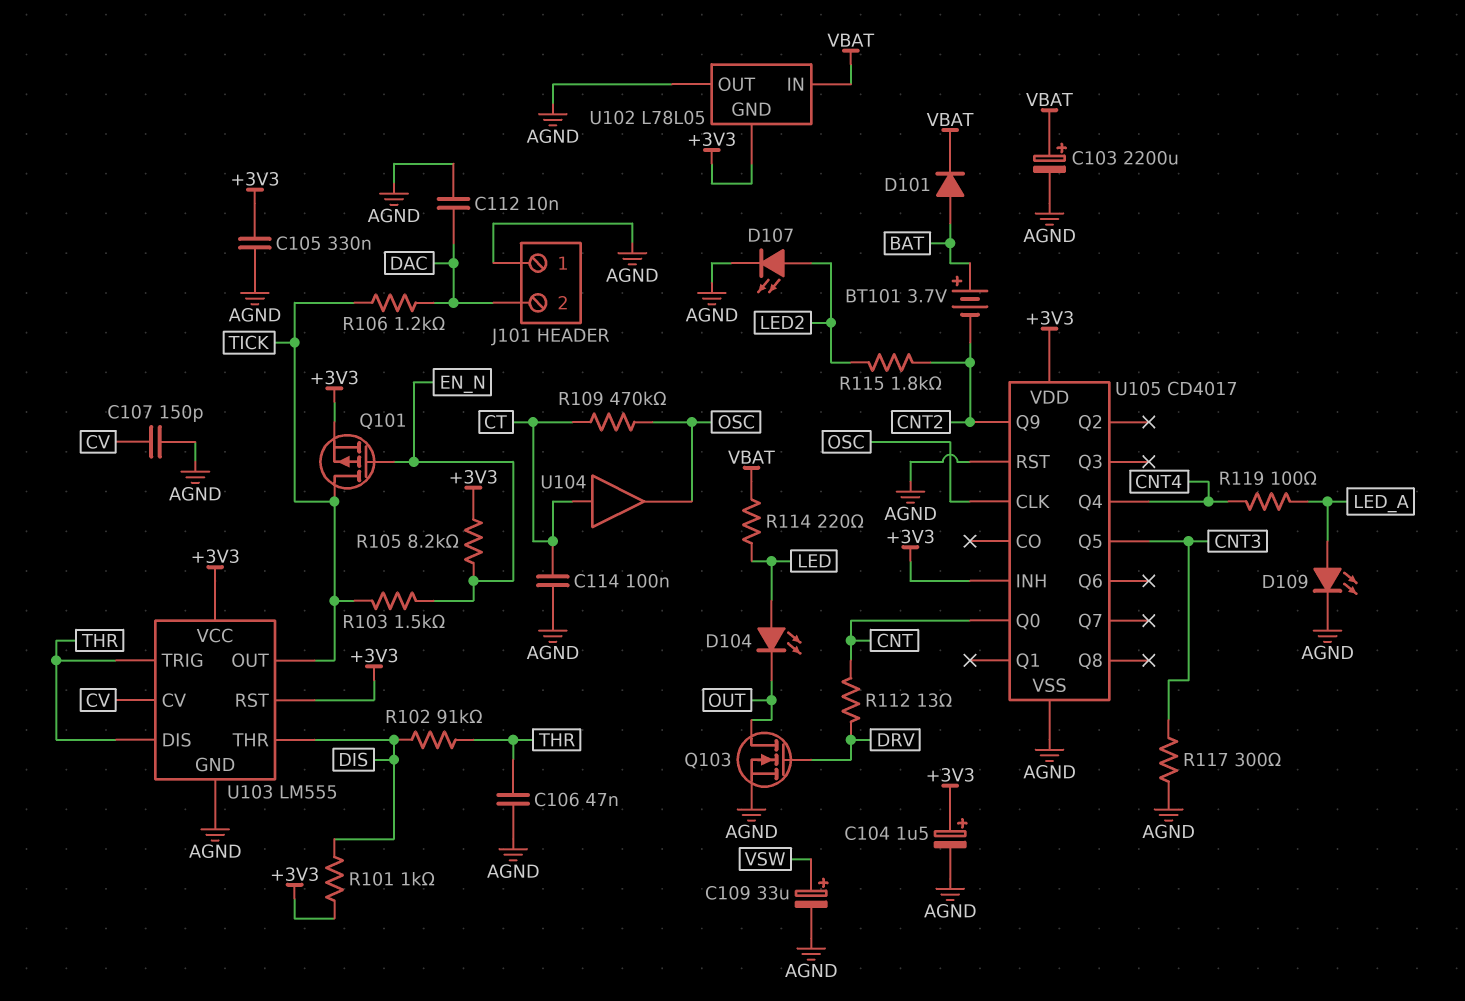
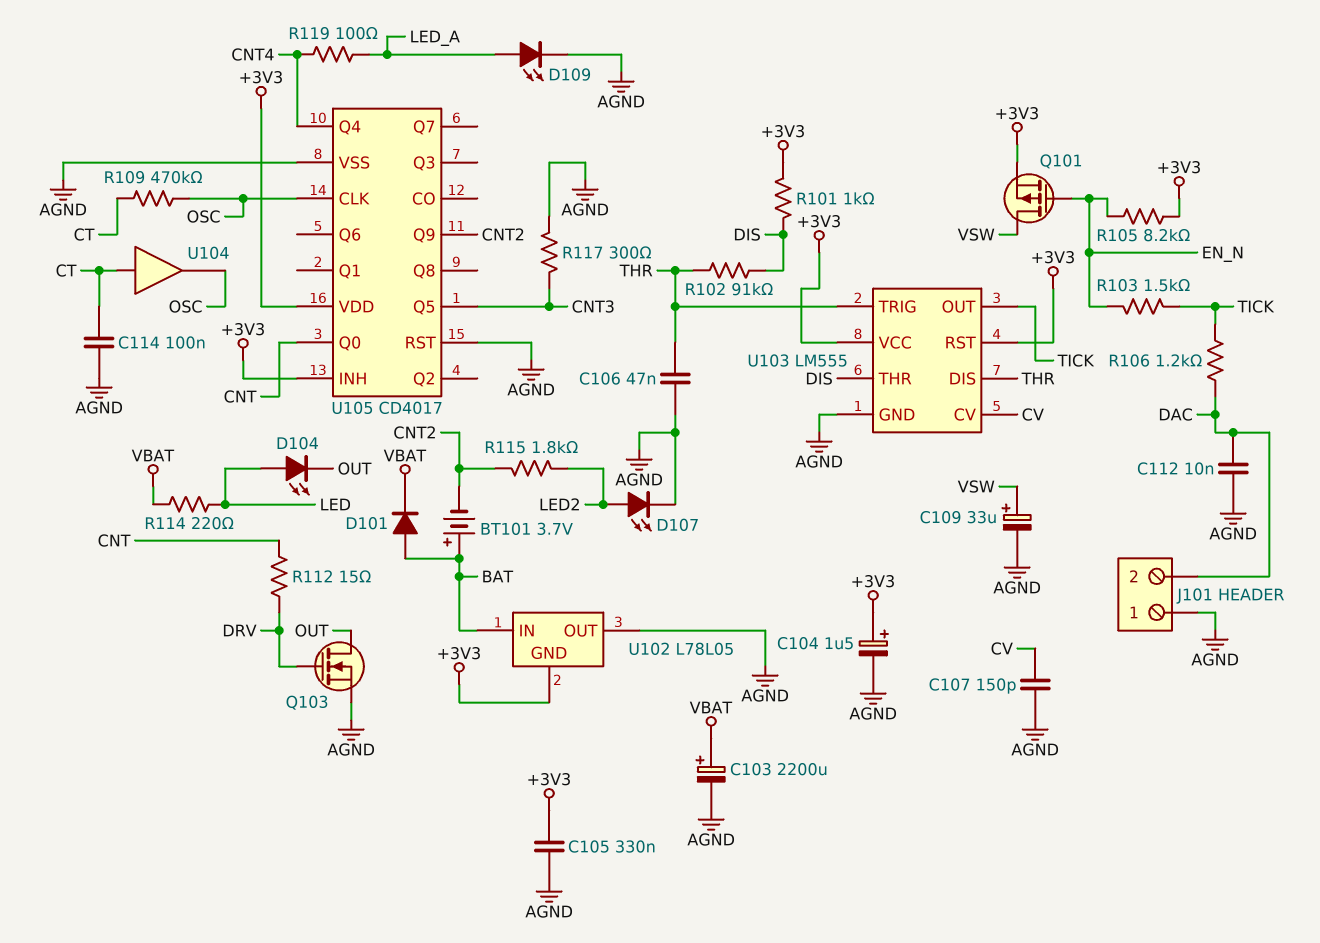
Q101: PMOS (G EN_N, D TICK, S +3V3) -> PMOS (G EN_N, D VSW, S +3V3)
R112: 13 (CNT, DRV) -> 15 (CNT, DRV)
U102 pin IN: VBAT -> BAT

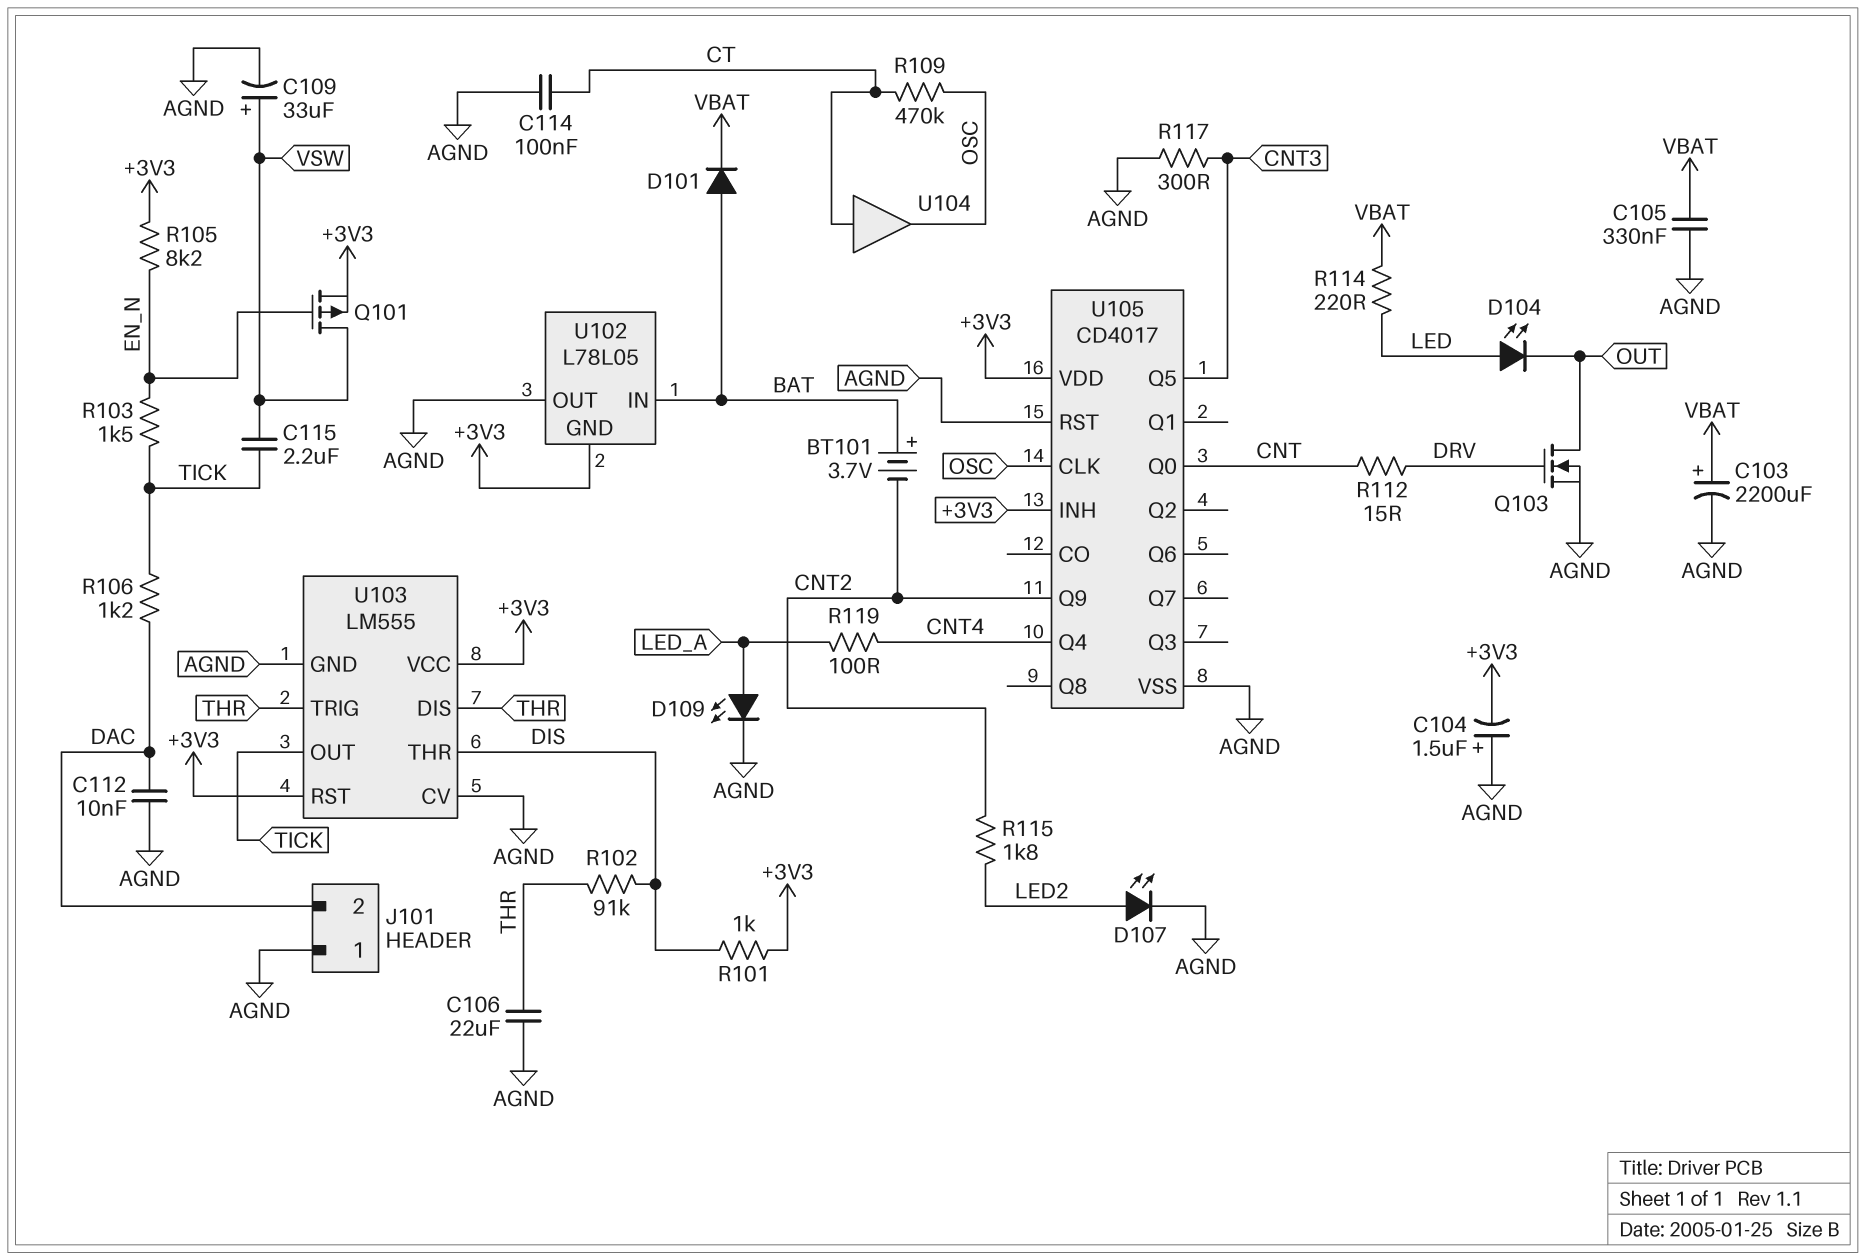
C104: 1.5uF (plus +3V3, minus AGND) -> 1.5uF (plus AGND, minus +3V3)
C105: 330nF (+3V3, AGND) -> 330nF (AGND, VBAT)
C106: 47nF (AGND, THR) -> 22uF (AGND, THR)
C107: 150pF (AGND, CV) -> none
C115: none -> 2.2uF (TICK, VSW)
U103 pin CV: CV -> AGND

